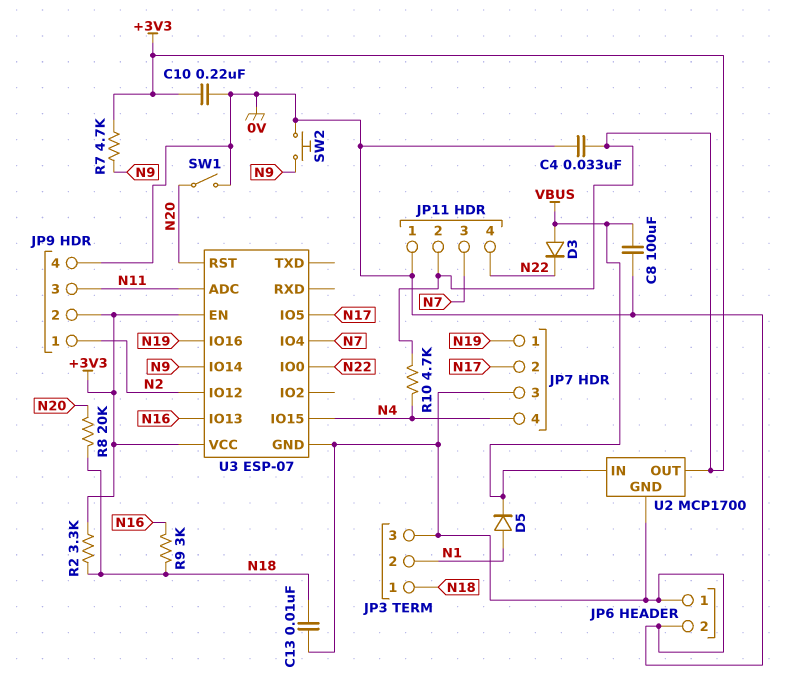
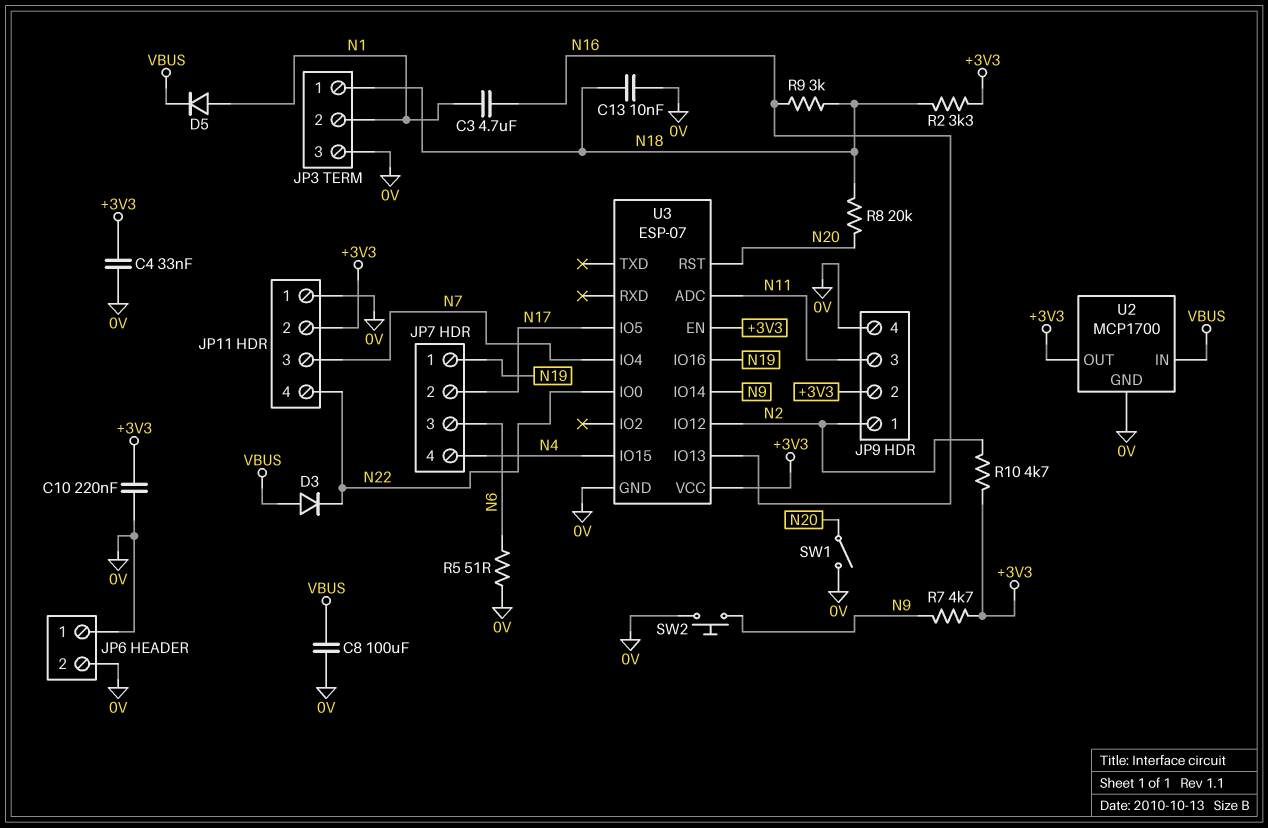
C3: none -> 4.7uF (N1, N16)
JP7 pin 3: 0V -> N6
R5: none -> 51 (0V, N6)
R10: 4.7k (+3V3, N4) -> 4.7k (+3V3, N2)

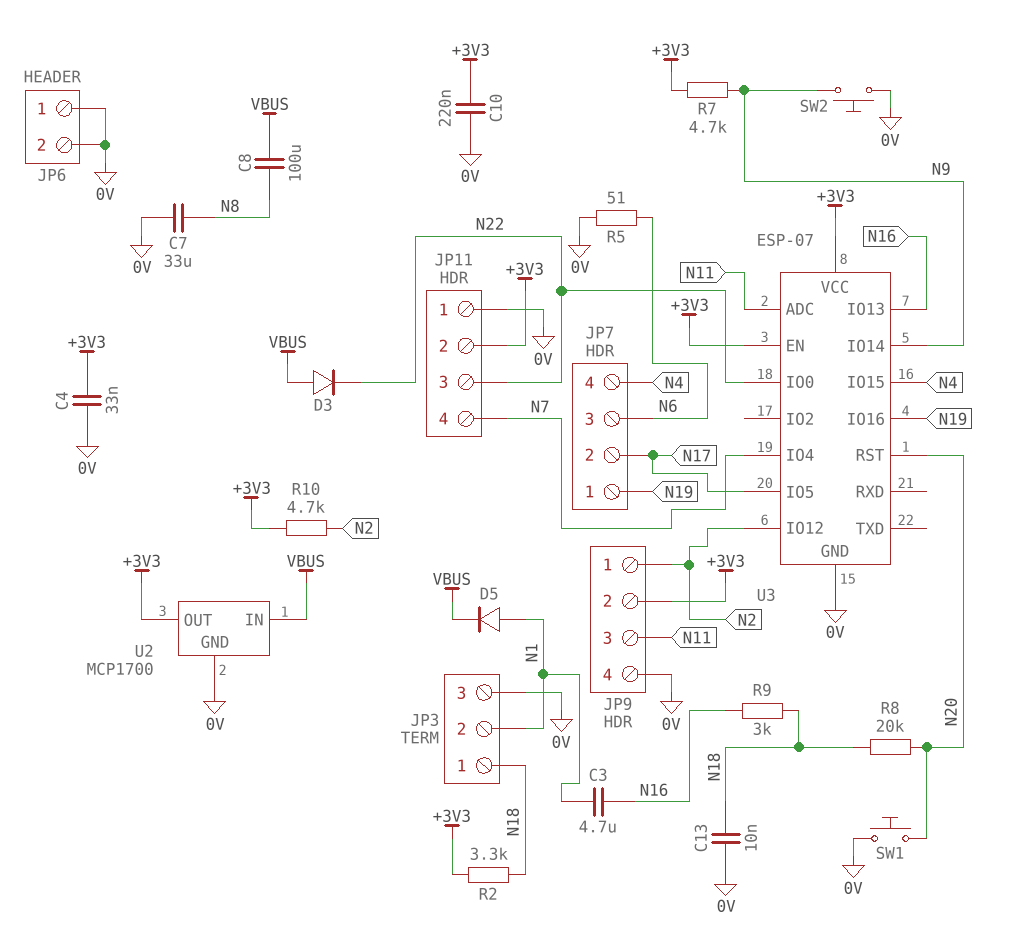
C7: none -> 33uF (0V, N8)
C8: 100uF (0V, VBUS) -> 100uF (N8, VBUS)
JP11 pin 3: N7 -> N22
JP11 pin 4: N22 -> N7
SW1: switch (0V, N20) -> button (0V, N20)

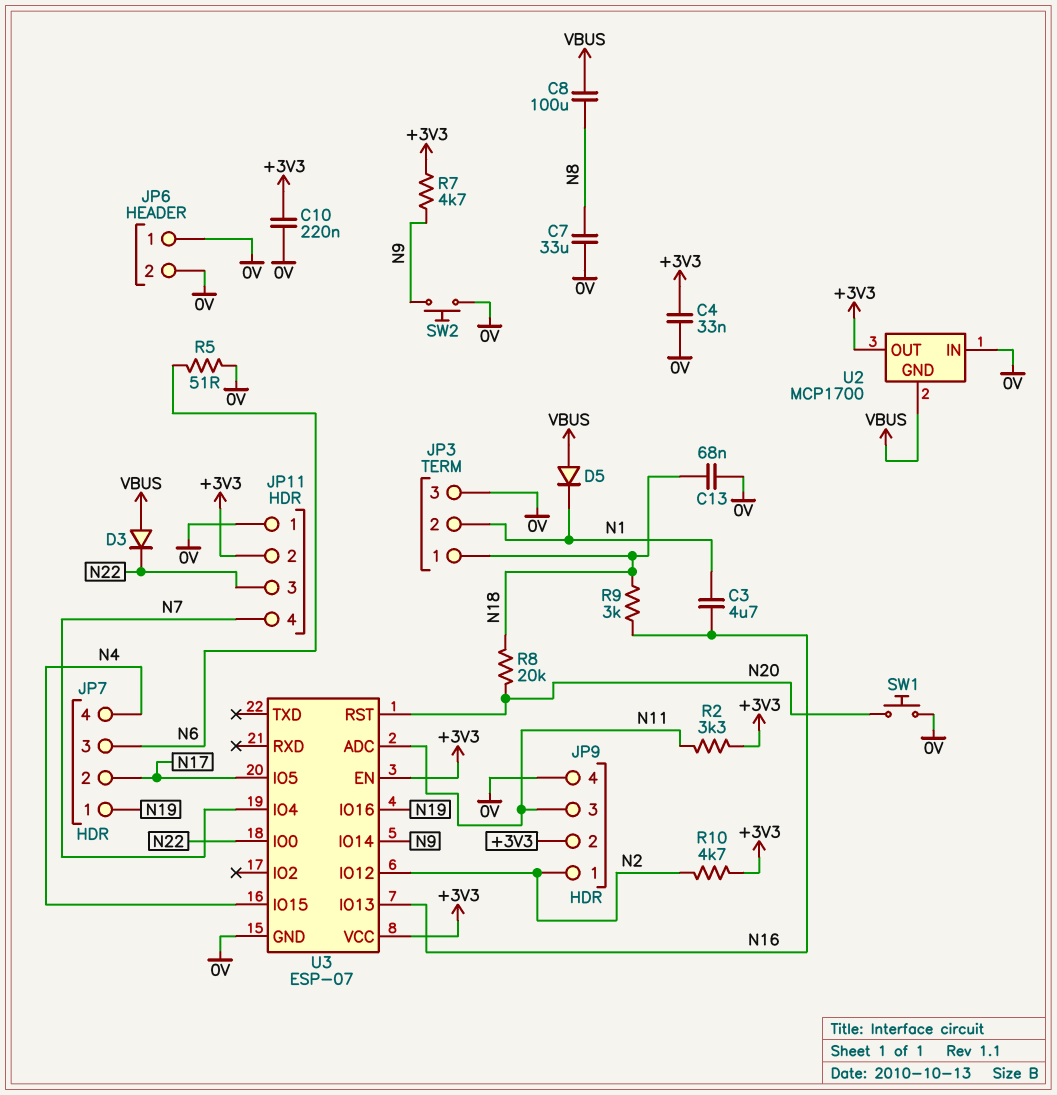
C13: 10nF (0V, N18) -> 68nF (0V, N18)
D5: diode (A N1, K VBUS) -> diode (A VBUS, K N1)
R2: 3.3k (+3V3, N18) -> 3.3k (+3V3, N11)
U2 pin GND: 0V -> VBUS
U2 pin IN: VBUS -> 0V

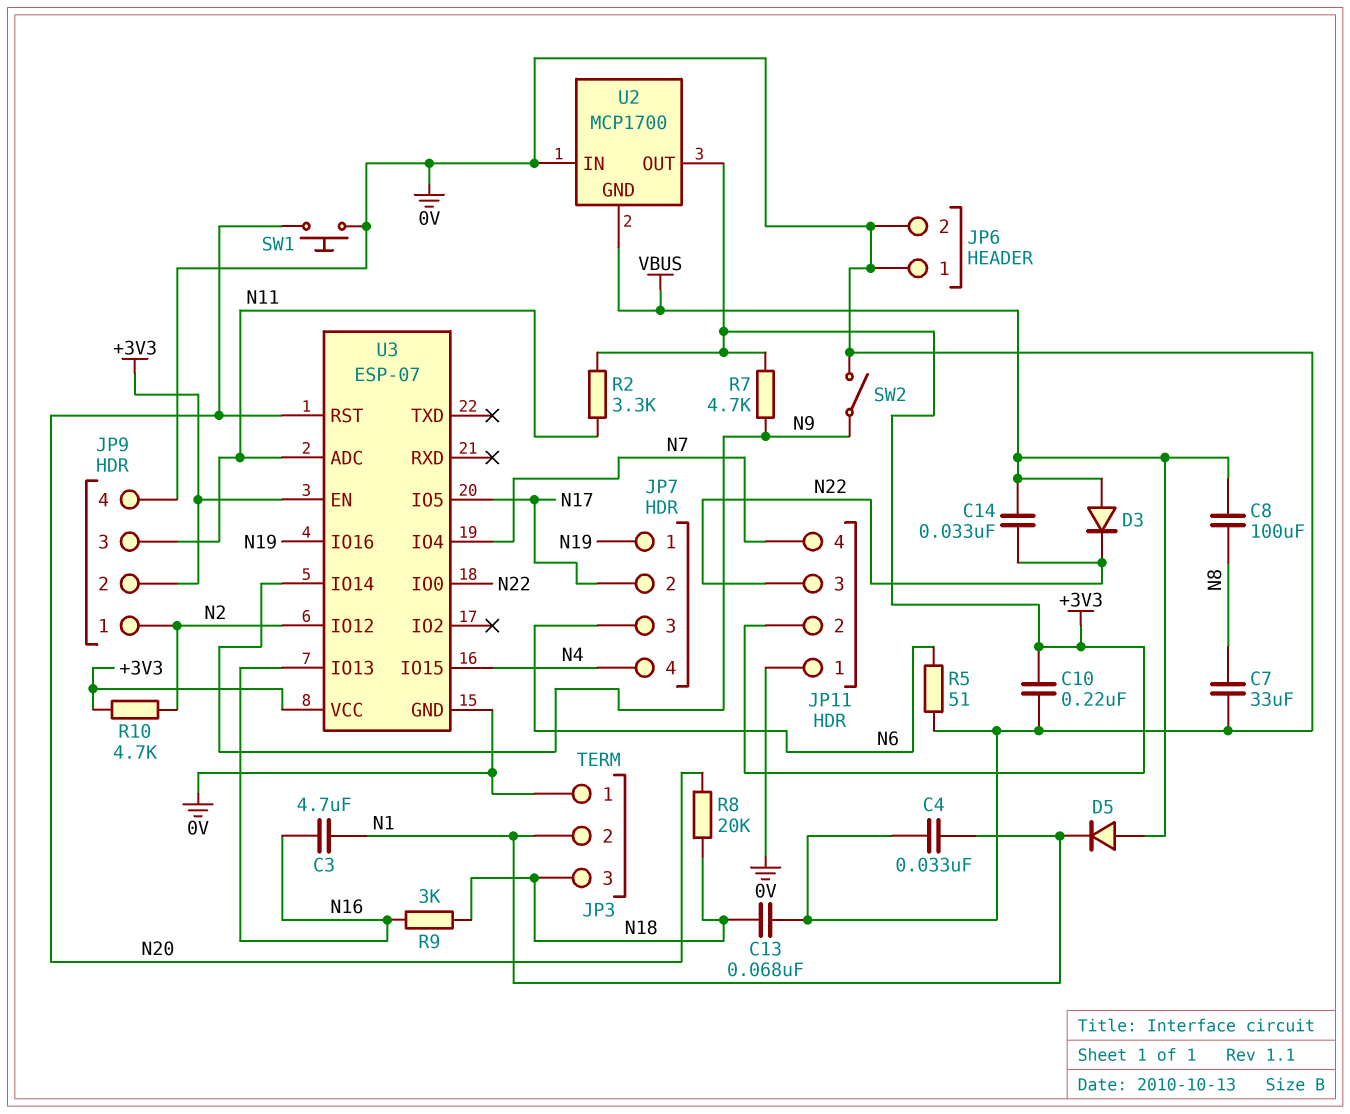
C4: 33nF (+3V3, 0V) -> 33nF (0V, N1)
C14: none -> 33nF (N22, VBUS)
JP3 pin 1: N18 -> 0V
JP3 pin 3: 0V -> N18
SW2: button (0V, N9) -> switch (0V, N9)

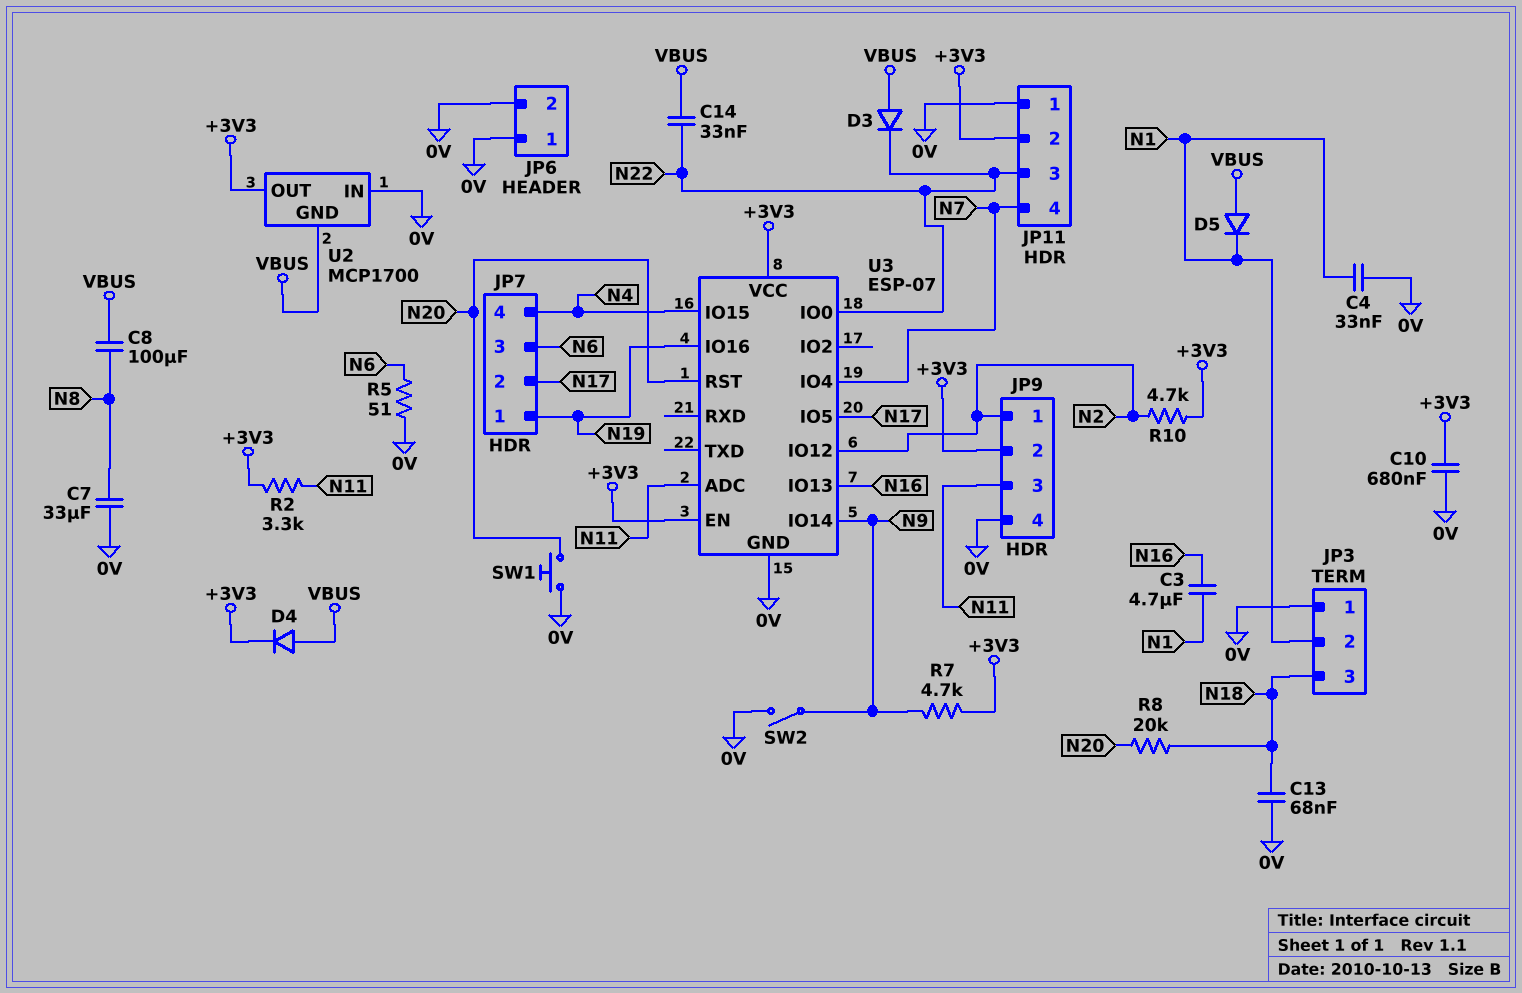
C10: 220nF (+3V3, 0V) -> 680nF (+3V3, 0V)
D4: none -> diode (A VBUS, K +3V3)
R9: 3k (N16, N18) -> none

